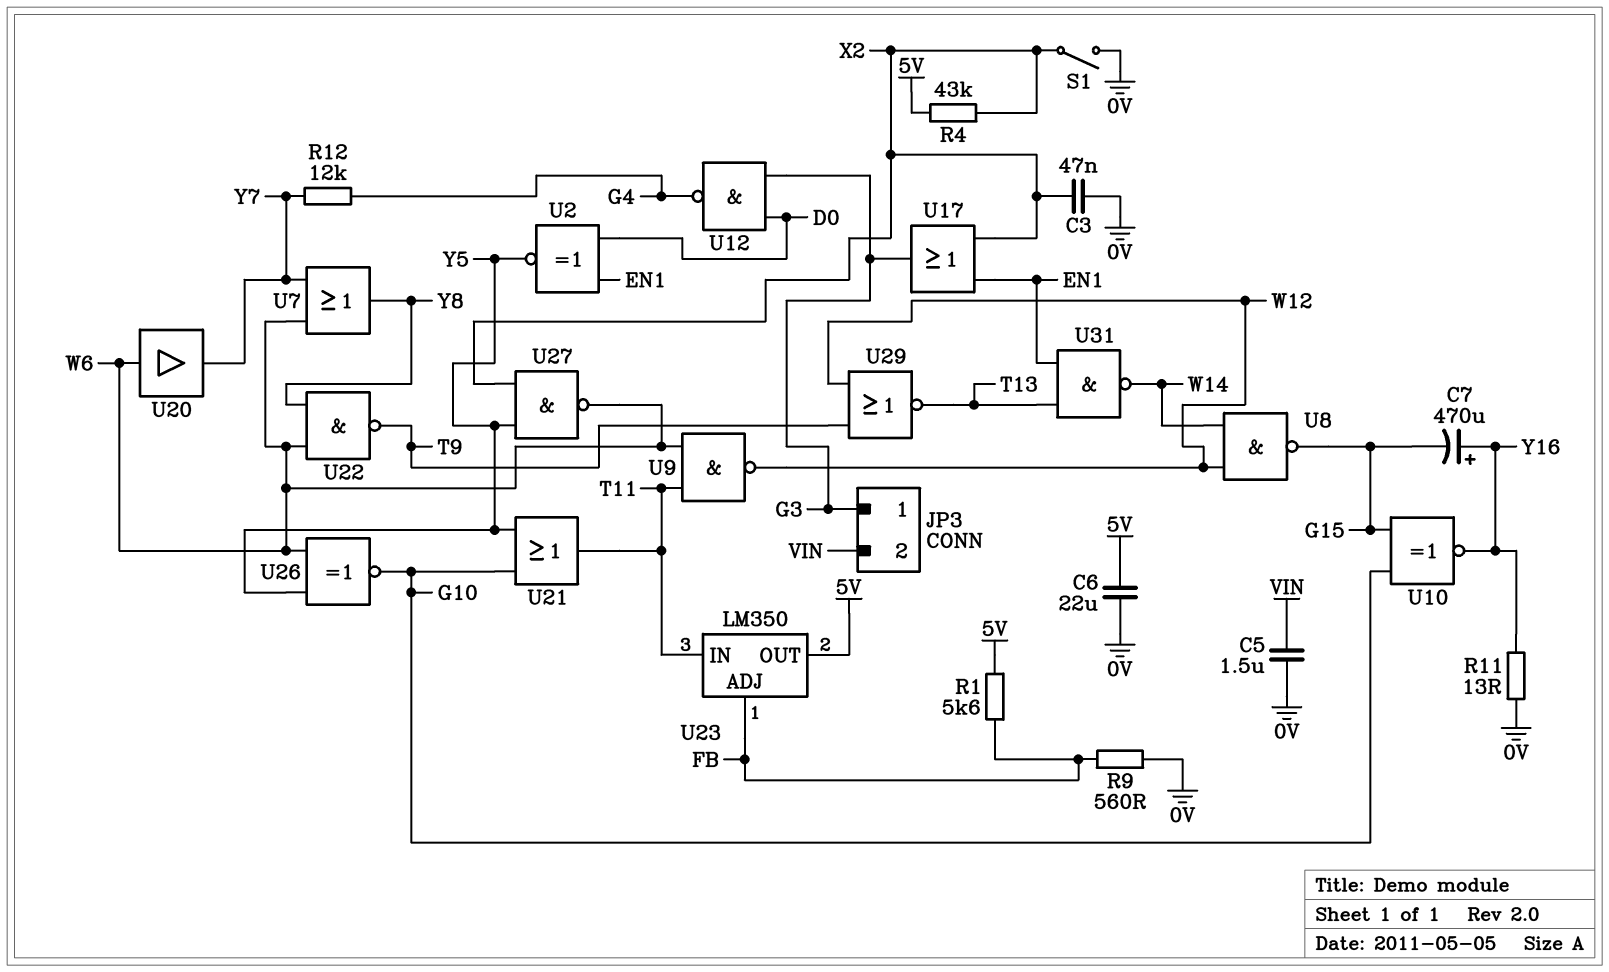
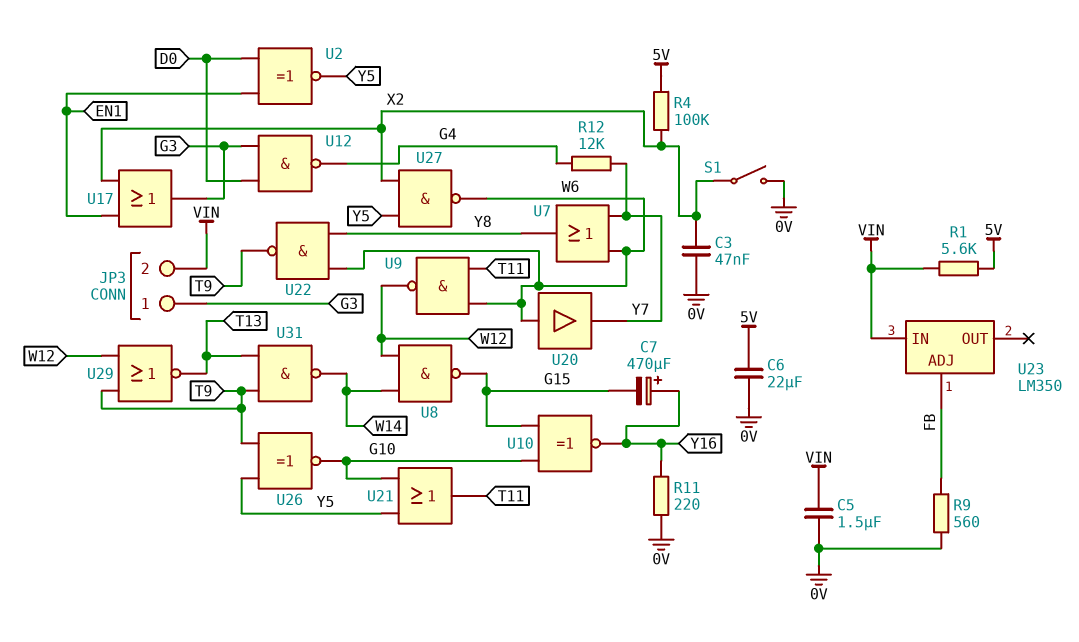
R1: 5.6k (5V, FB) -> 5.6k (5V, VIN)
R4: 43k (5V, X2) -> 100k (5V, X2)
R11: 13 (0V, Y16) -> 220 (0V, Y16)
U23 pin IN: T11 -> VIN
U23 pin OUT: 5V -> none
U26: XNOR (in W6, in Y5, out G10) -> XNOR (in T9, in Y5, out G10)
U31: NAND (in EN1, in T13, out W14) -> NAND (in T9, in T13, out W14)

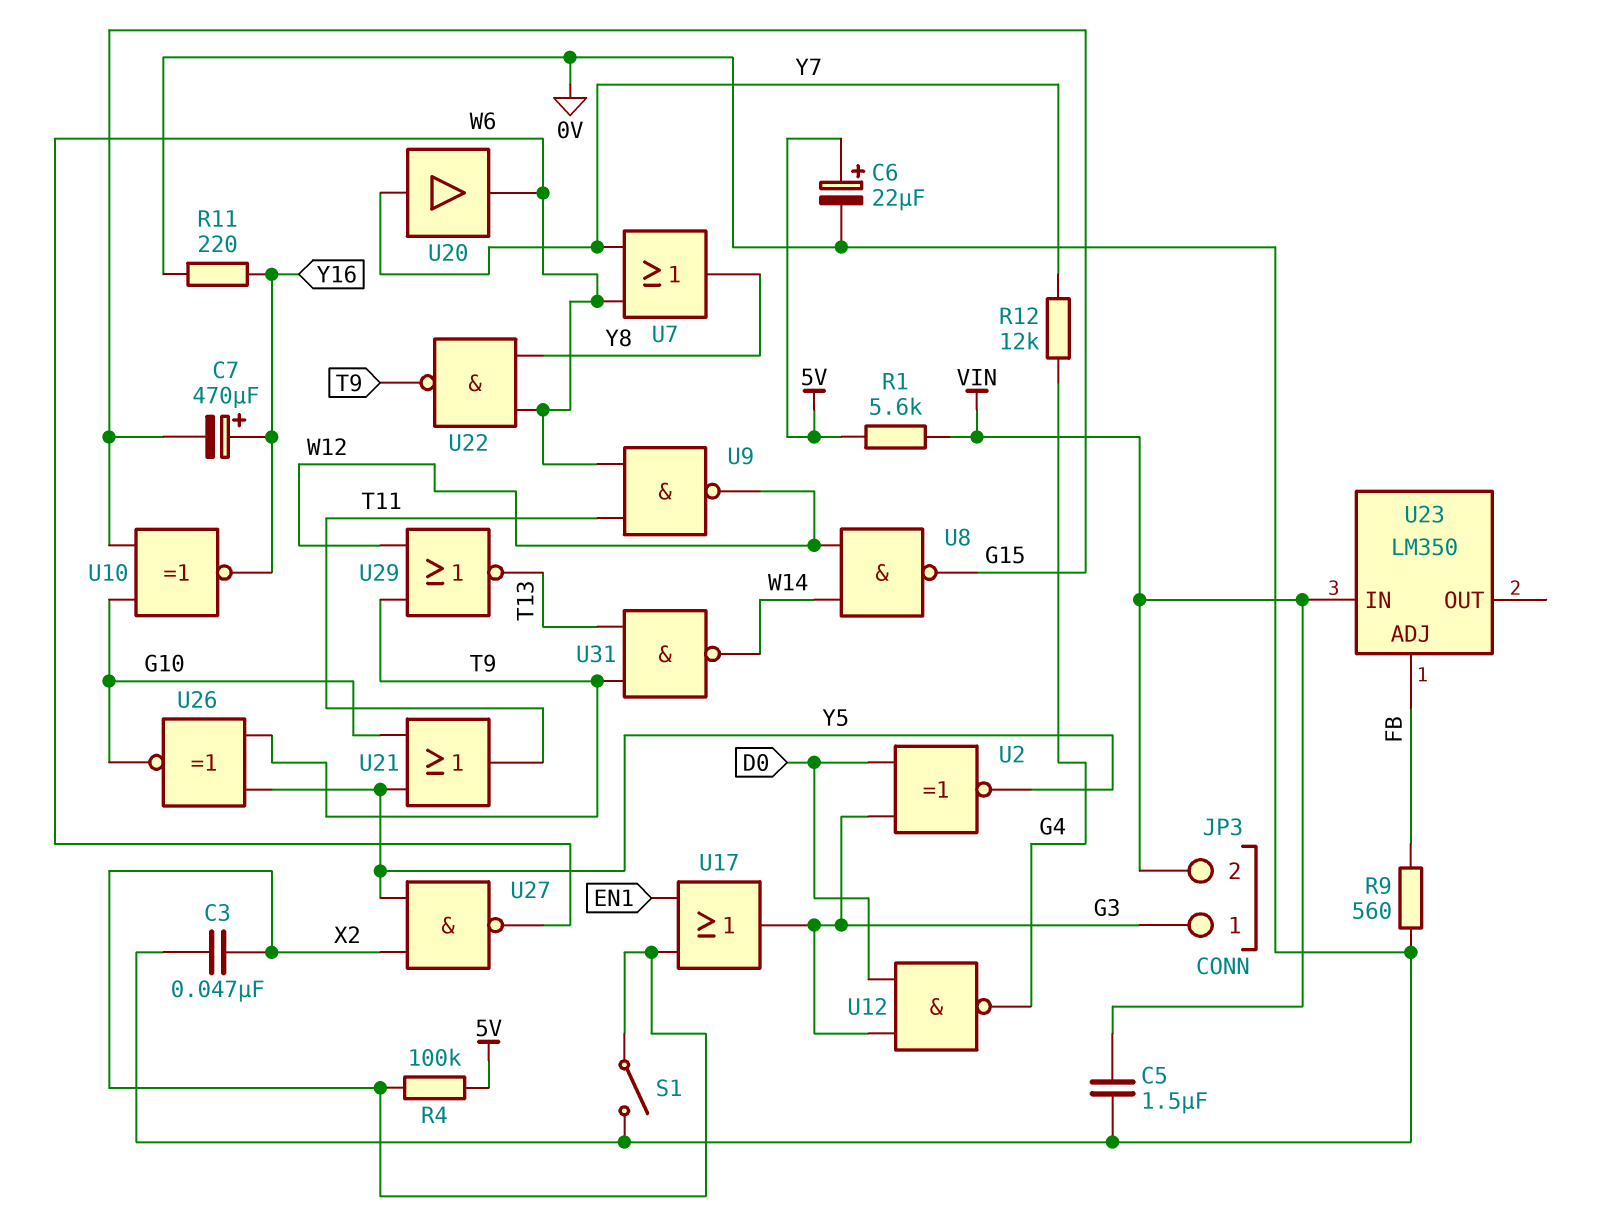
C6: 22uF (0V, 5V) -> 22uF (plus 5V, minus 0V)
U2: XNOR (in D0, in EN1, out Y5) -> XNOR (in D0, in G3, out Y5)
U20: buffer (in W6, out Y7) -> buffer (in Y7, out W6)

